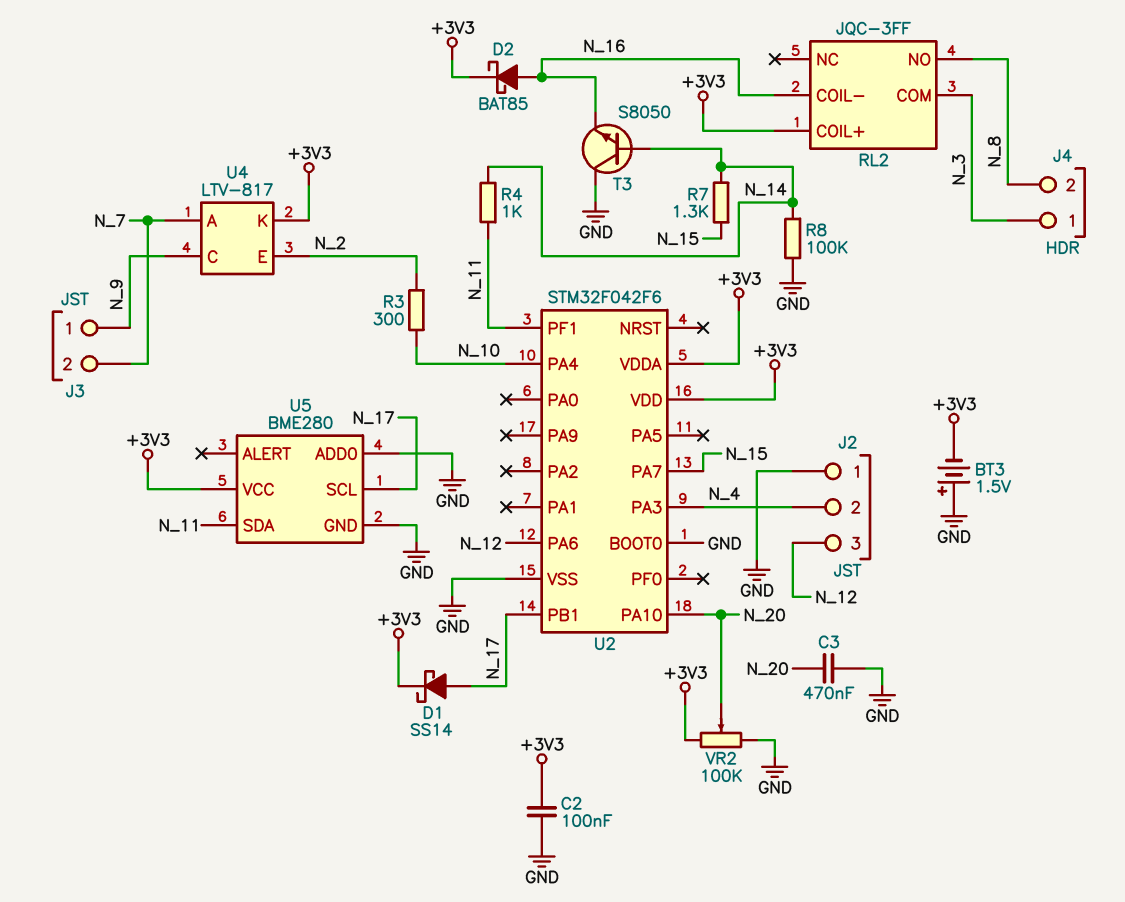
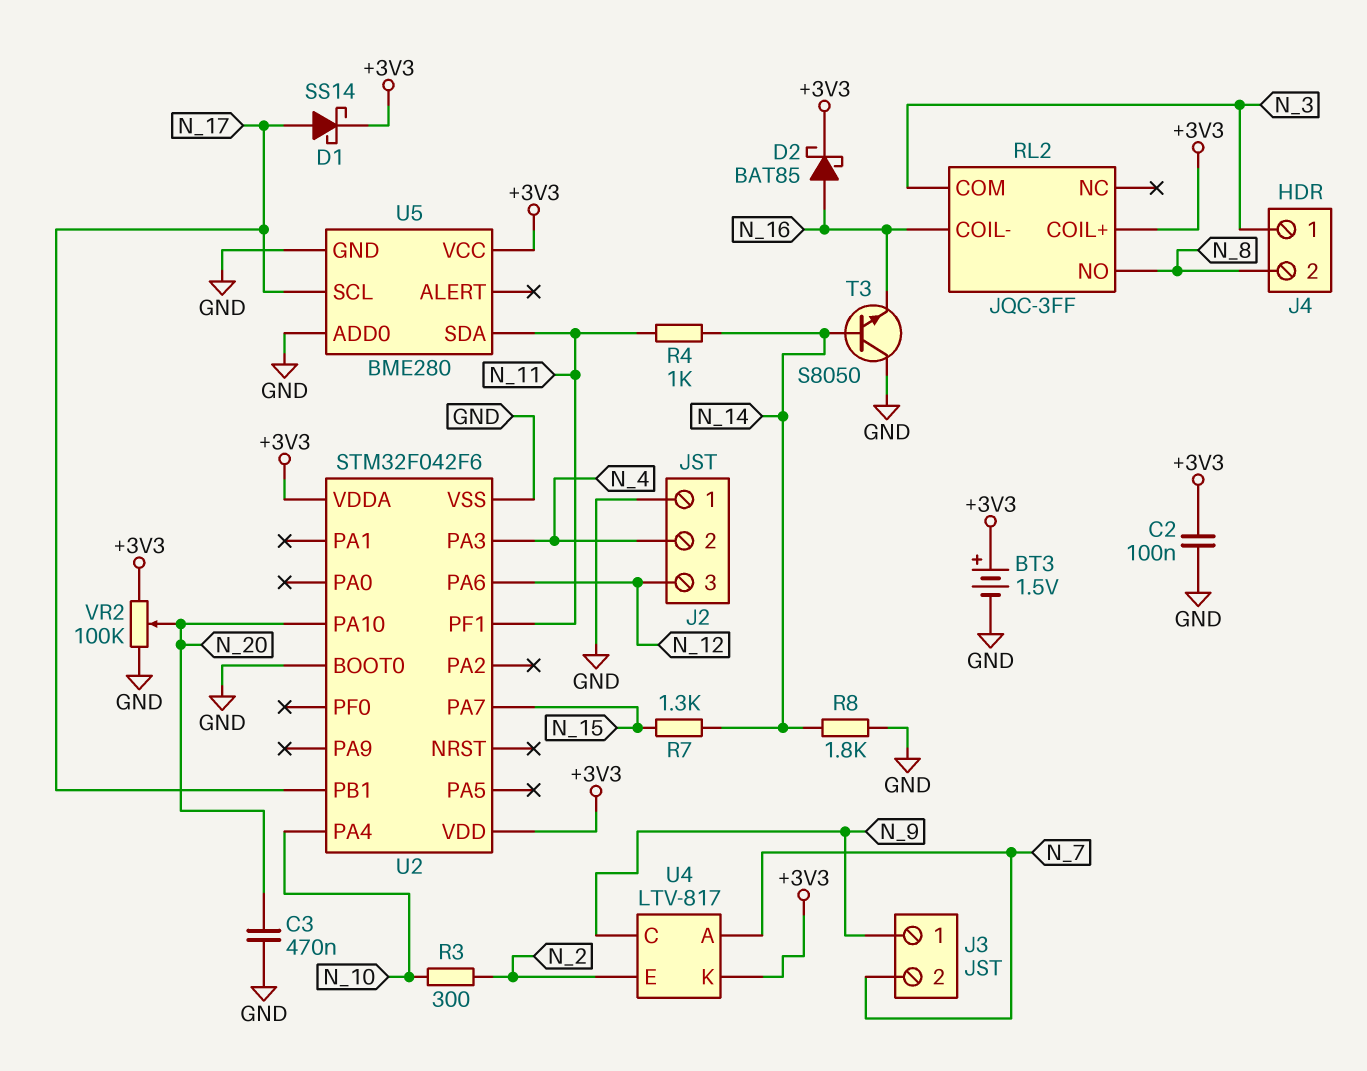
BT3: 1.5V (plus GND, minus +3V3) -> 1.5V (plus +3V3, minus GND)
R8: 100k (GND, N_14) -> 1.8k (GND, N_14)

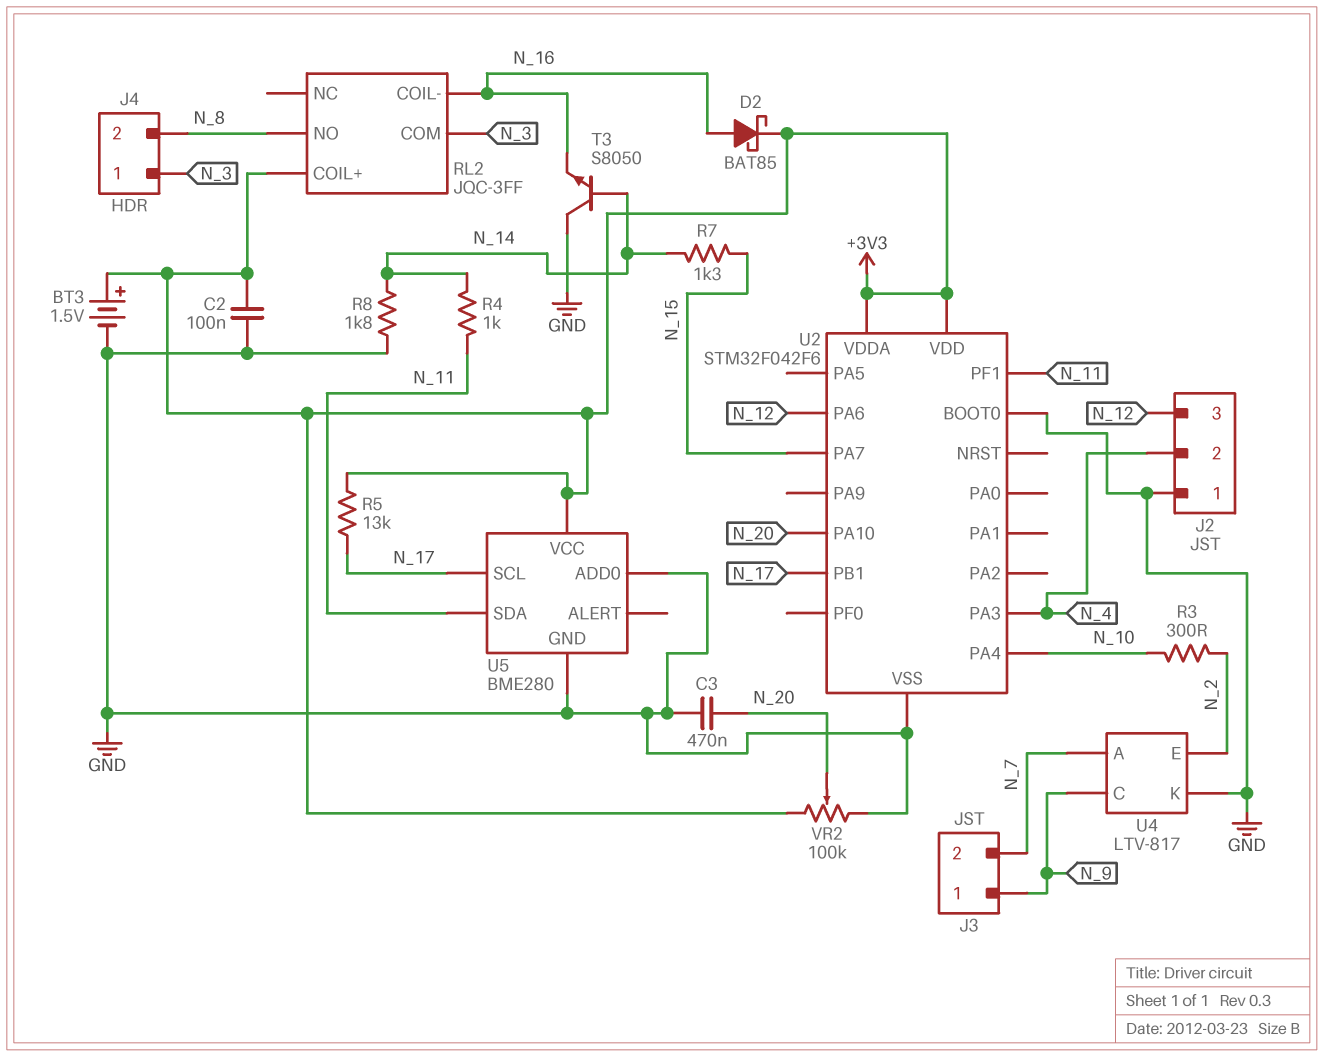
D1: schottky SS14 (A N_17, K +3V3) -> none
R5: none -> 13k (+3V3, N_17)
U4 pin K: +3V3 -> GND

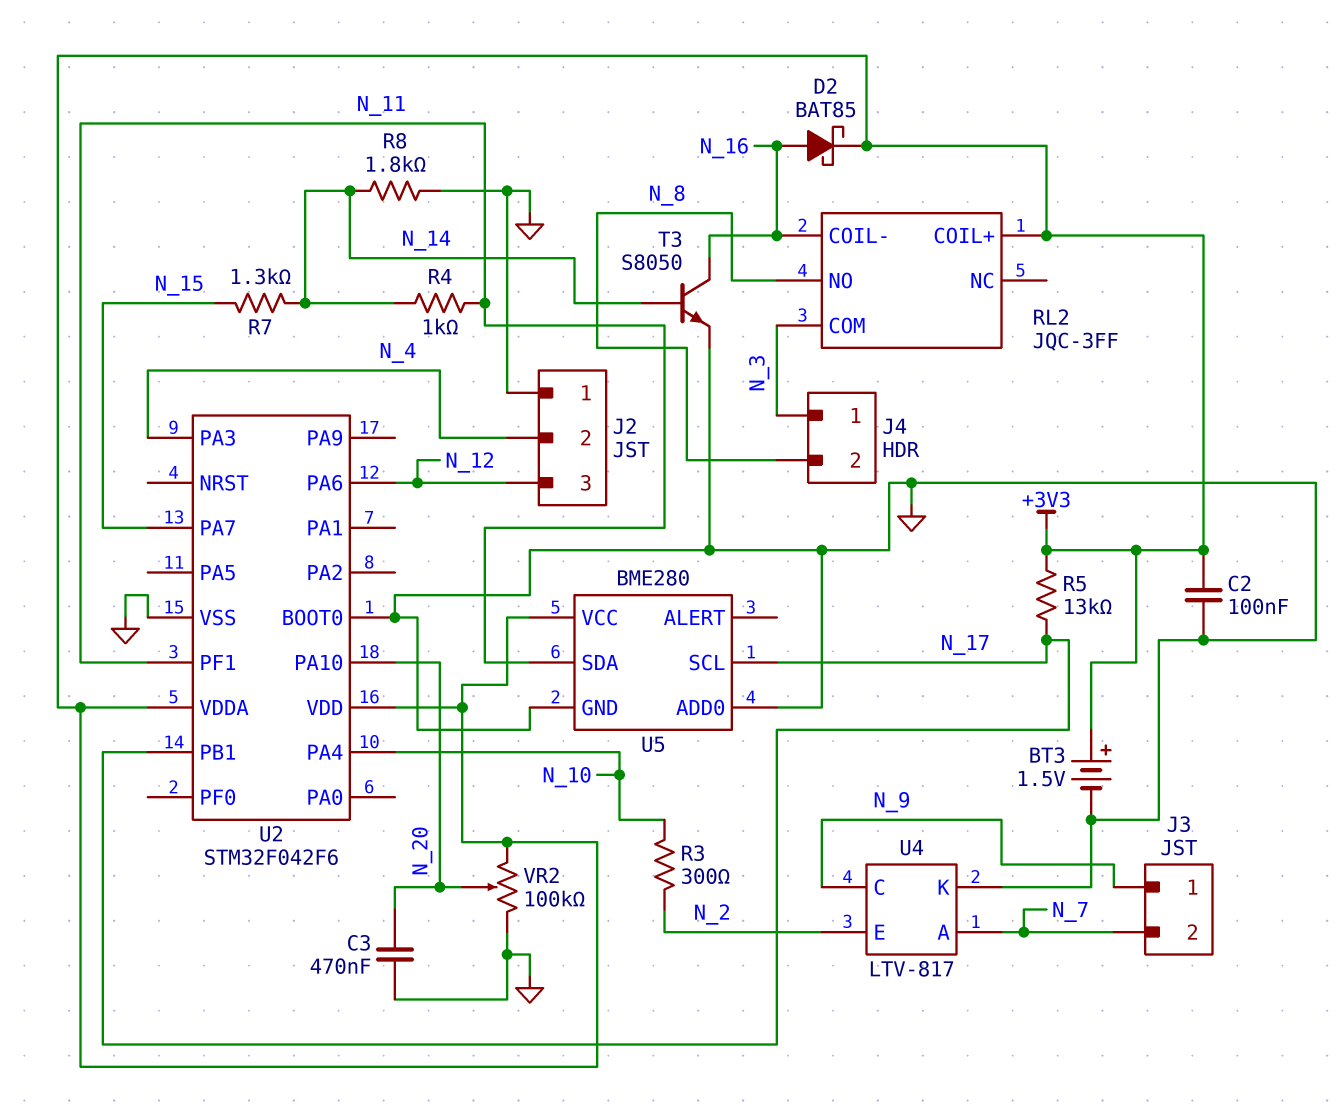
T3: NPN S8050 (B N_14, C GND, E N_16) -> NPN S8050 (B N_14, C N_16, E GND)

